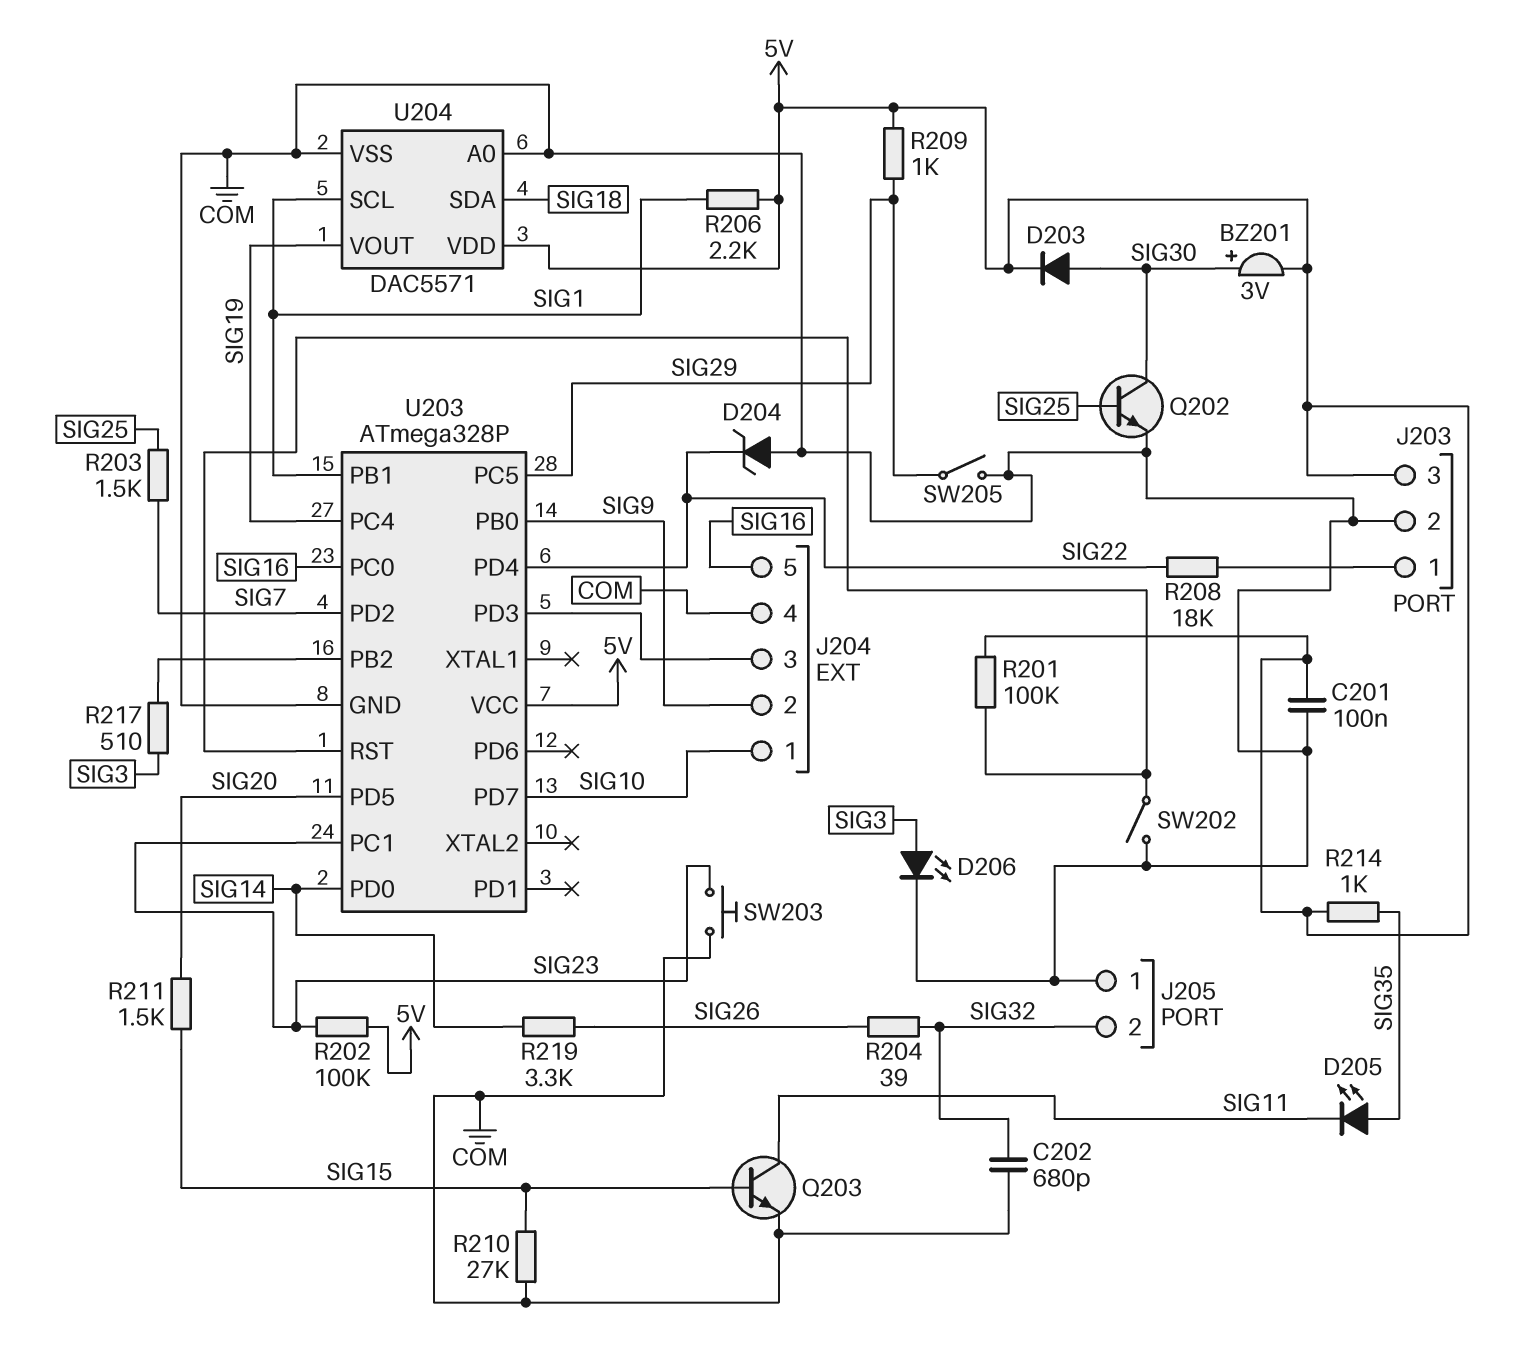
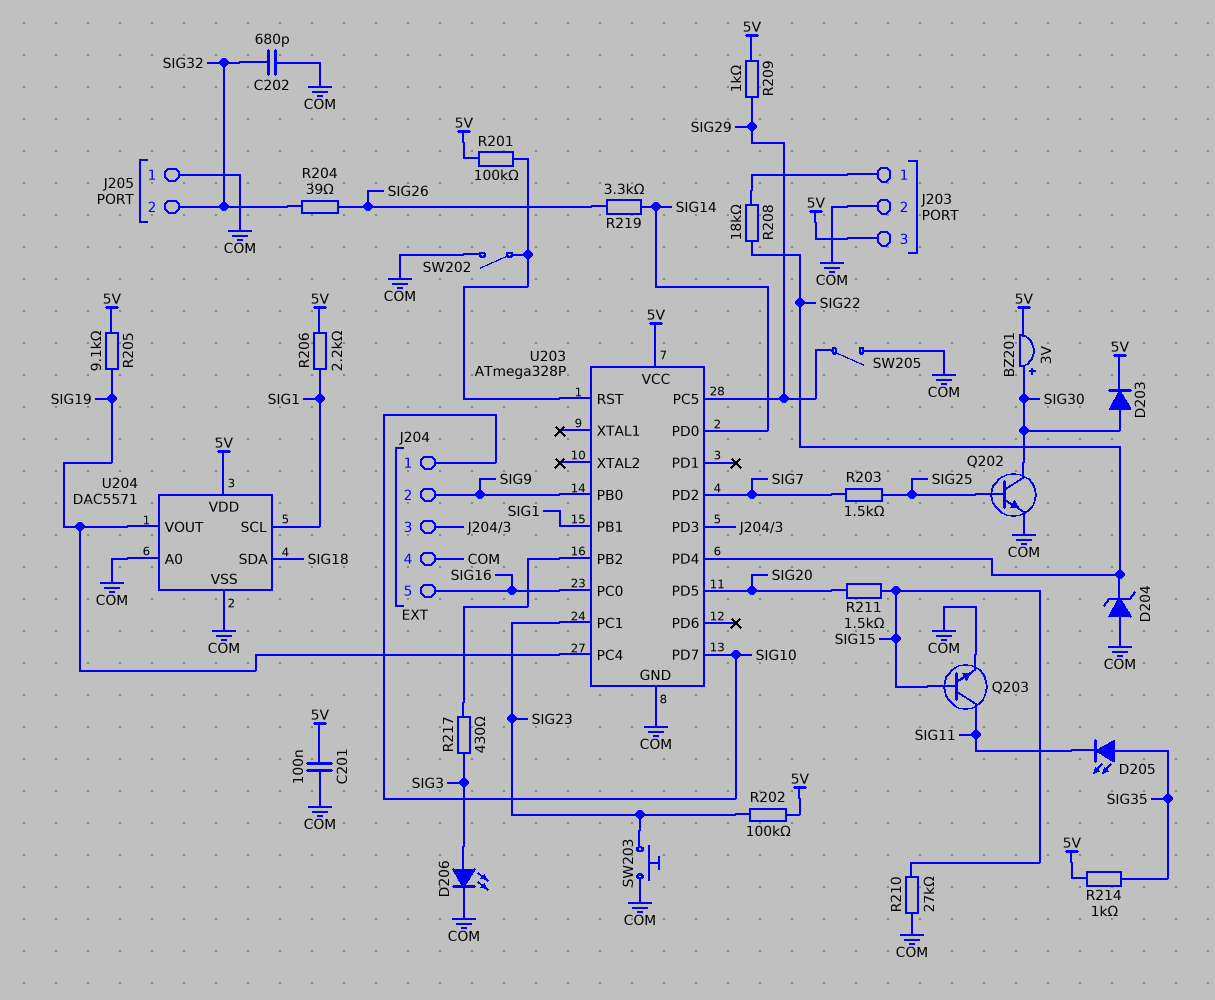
R205: none -> 9.1k (5V, SIG19)
R217: 510 (SIG3, U203/PB2) -> 430 (SIG3, U203/PB2)

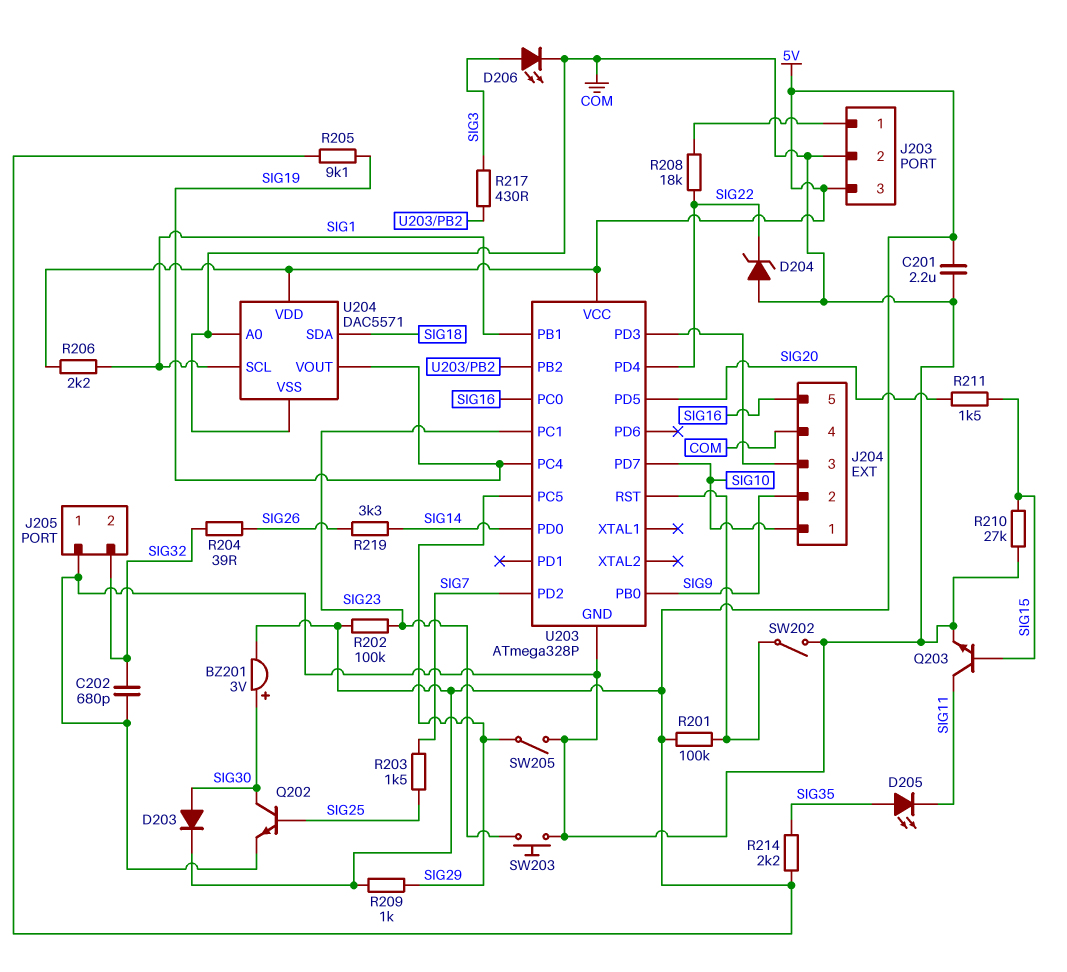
C201: 100nF (5V, COM) -> 2.2uF (5V, COM)
R214: 1k (5V, SIG35) -> 2.2k (5V, SIG35)

